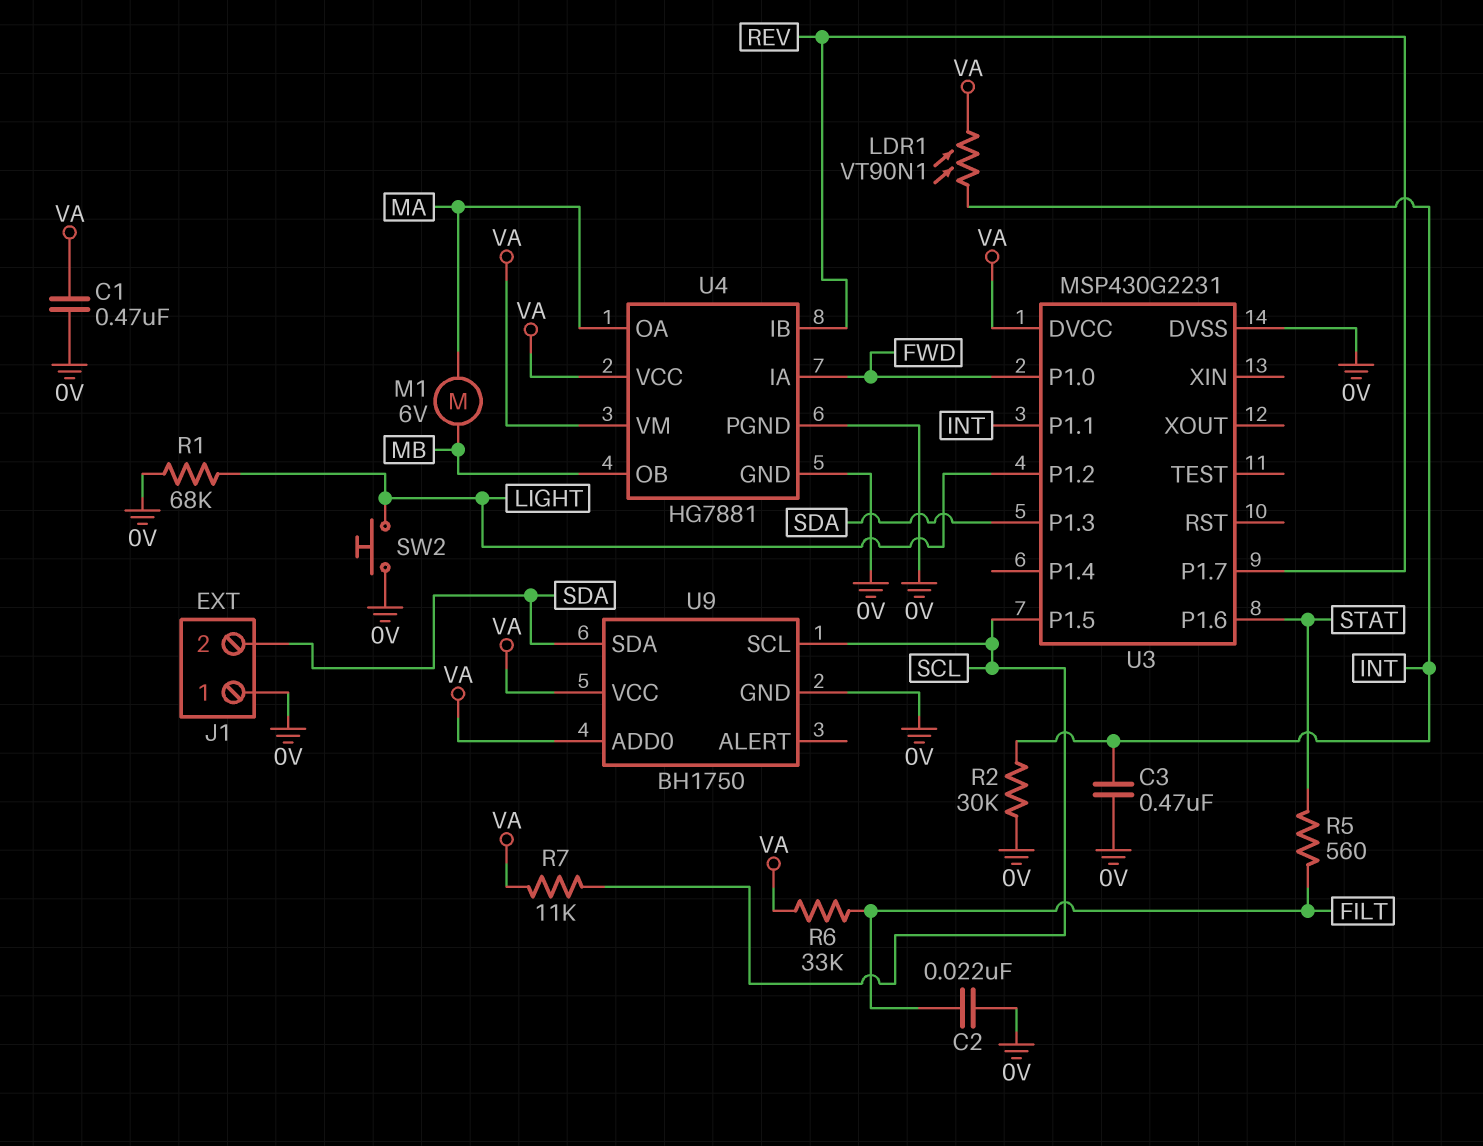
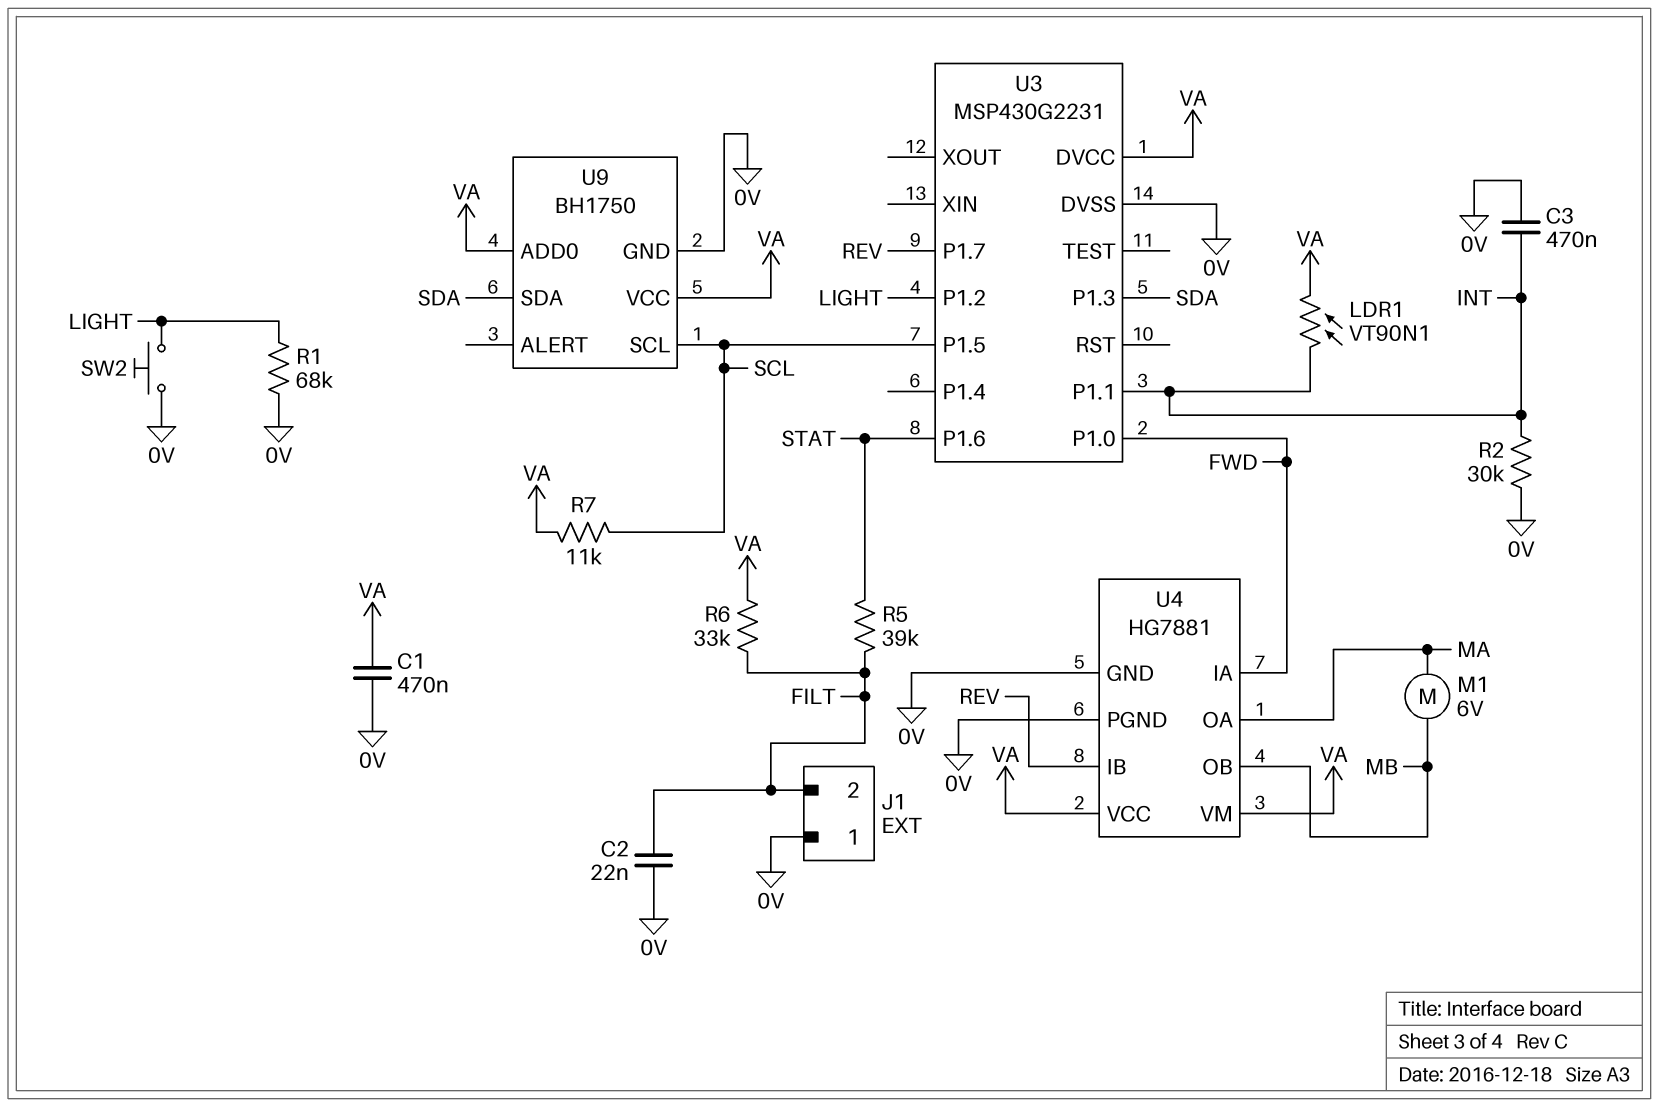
J1 pin 2: SDA -> FILT
R5: 560 (FILT, STAT) -> 39k (FILT, STAT)

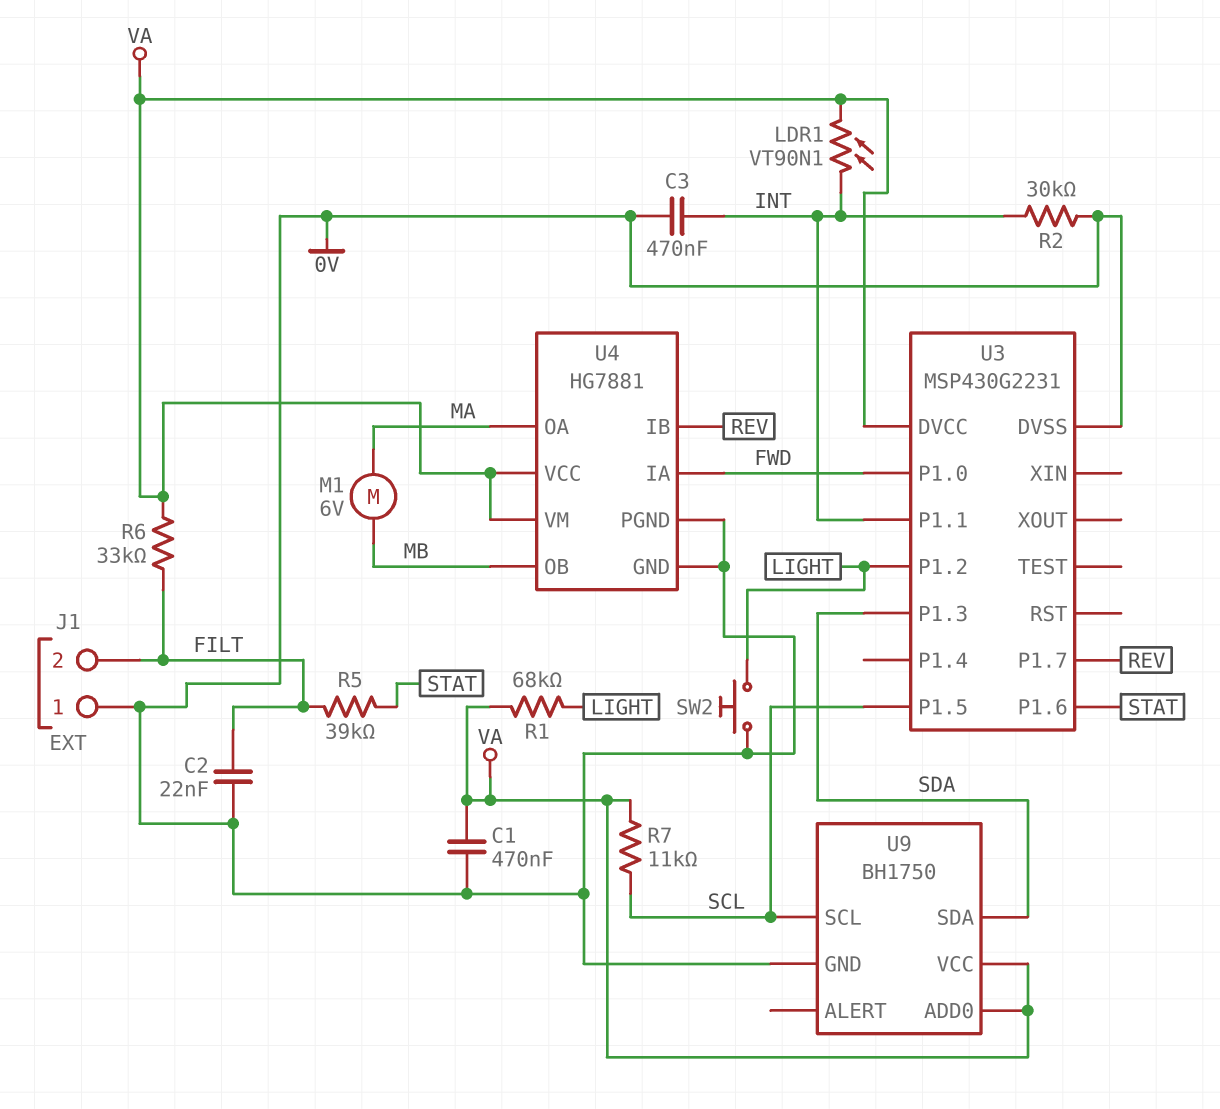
R1: 68k (0V, LIGHT) -> 68k (LIGHT, VA)

